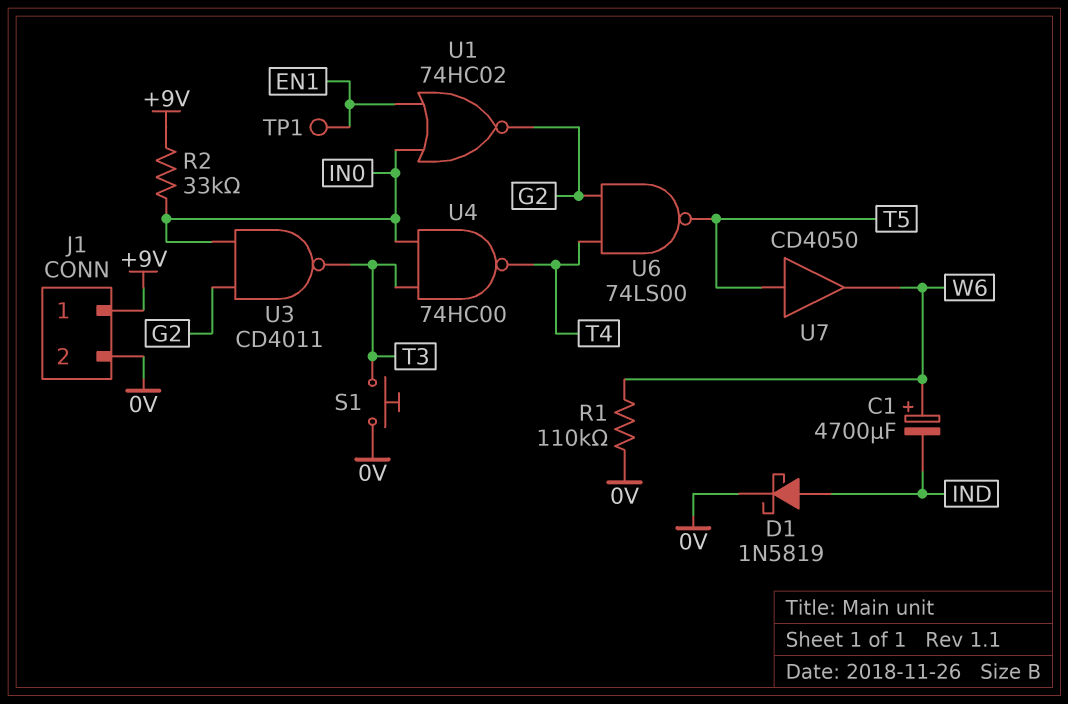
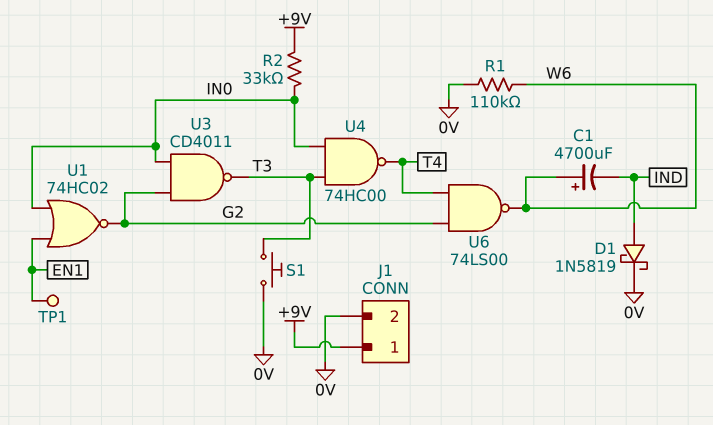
U6: NAND 74LS00 (in G2, in T4, out T5) -> NAND 74LS00 (in G2, in T4, out W6)
U7: buffer CD4050 (in T5, out W6) -> none

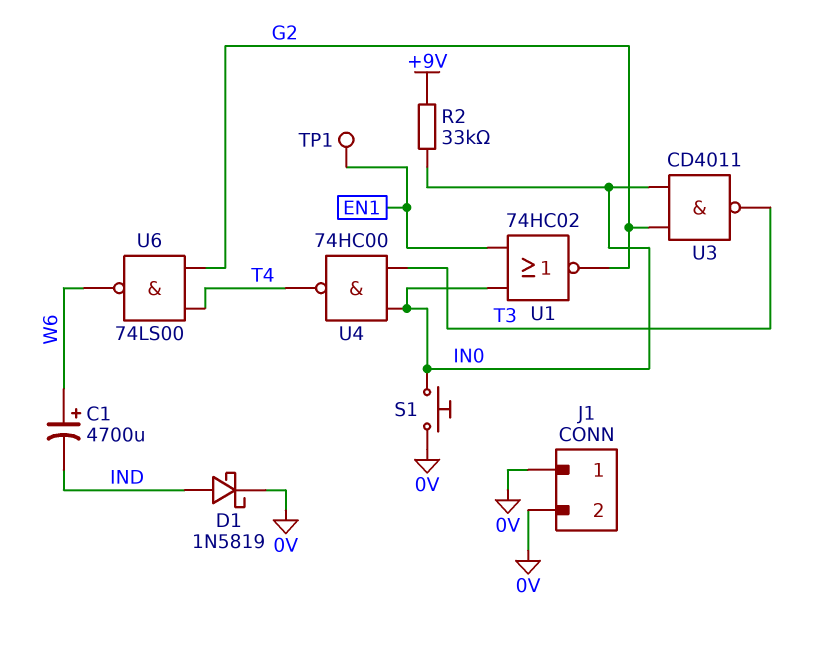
J1 pin 1: +9V -> 0V
R1: 110k (0V, W6) -> none
S1: button (0V, T3) -> button (0V, IN0)

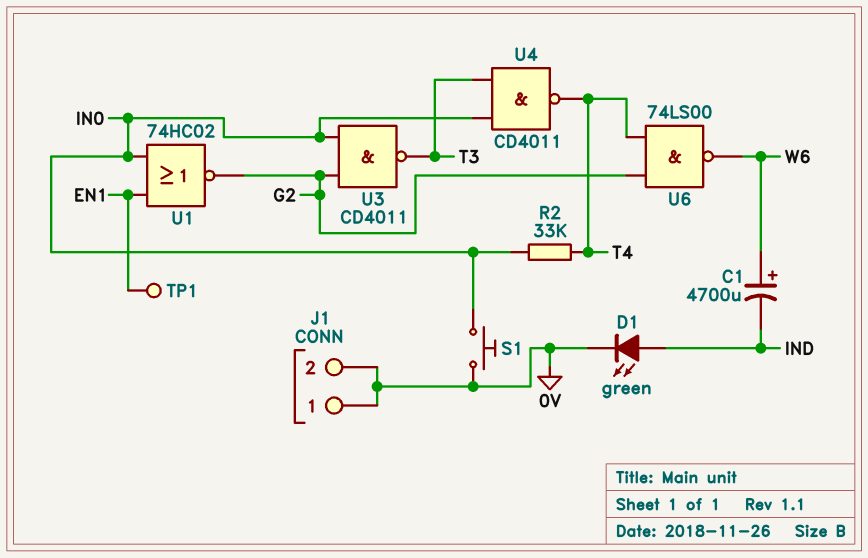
D1: schottky 1N5819 (A IND, K 0V) -> LED green (A IND, K 0V)
R2: 33k (+9V, IN0) -> 33k (IN0, T4)
U4: NAND 74HC00 (in IN0, in T3, out T4) -> NAND CD4011 (in IN0, in T3, out T4)

